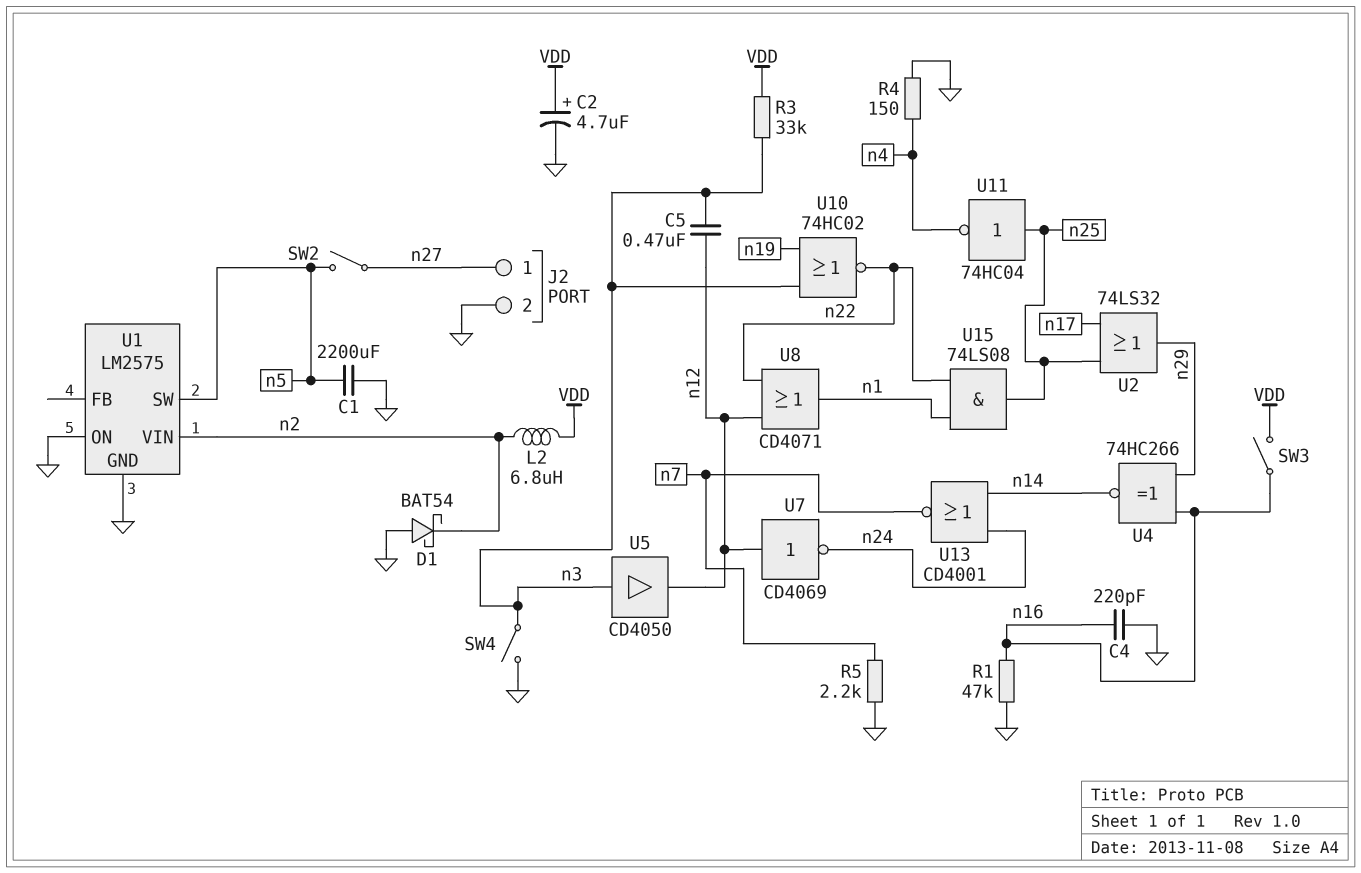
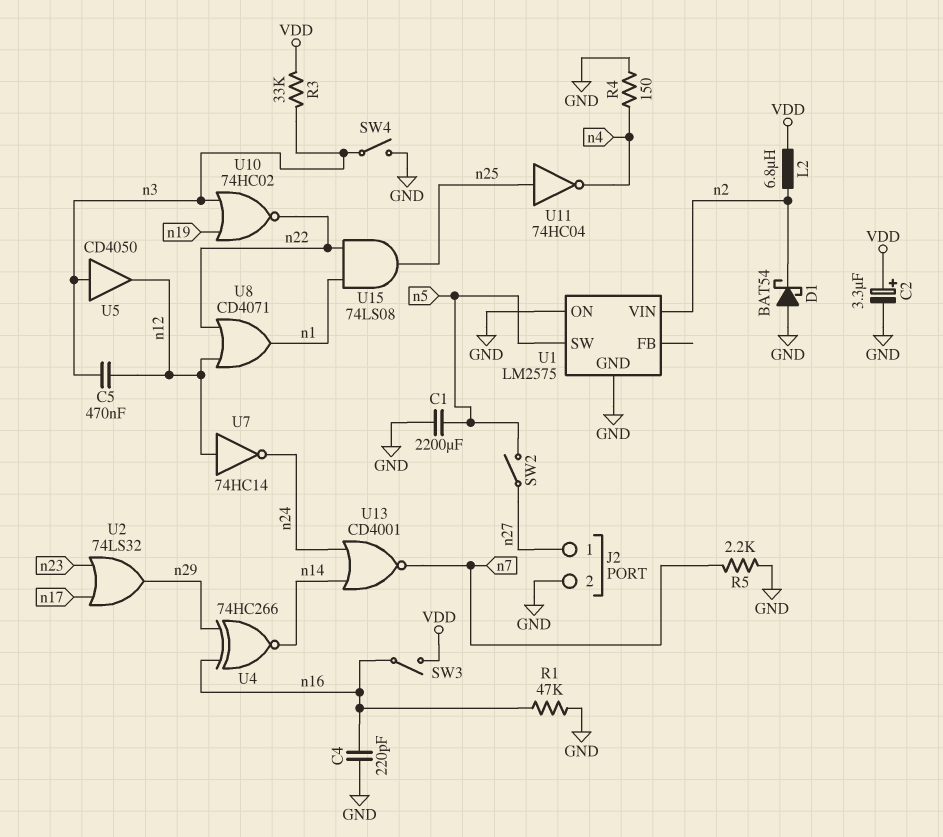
C2: 4.7uF (plus VDD, minus GND) -> 3.3uF (plus VDD, minus GND)
U2: OR 74LS32 (in n17, in n25, out n29) -> OR 74LS32 (in n17, in n23, out n29)
U7: NOT CD4069 (in n12, out n24) -> NOT 74HC14 (in n12, out n24)

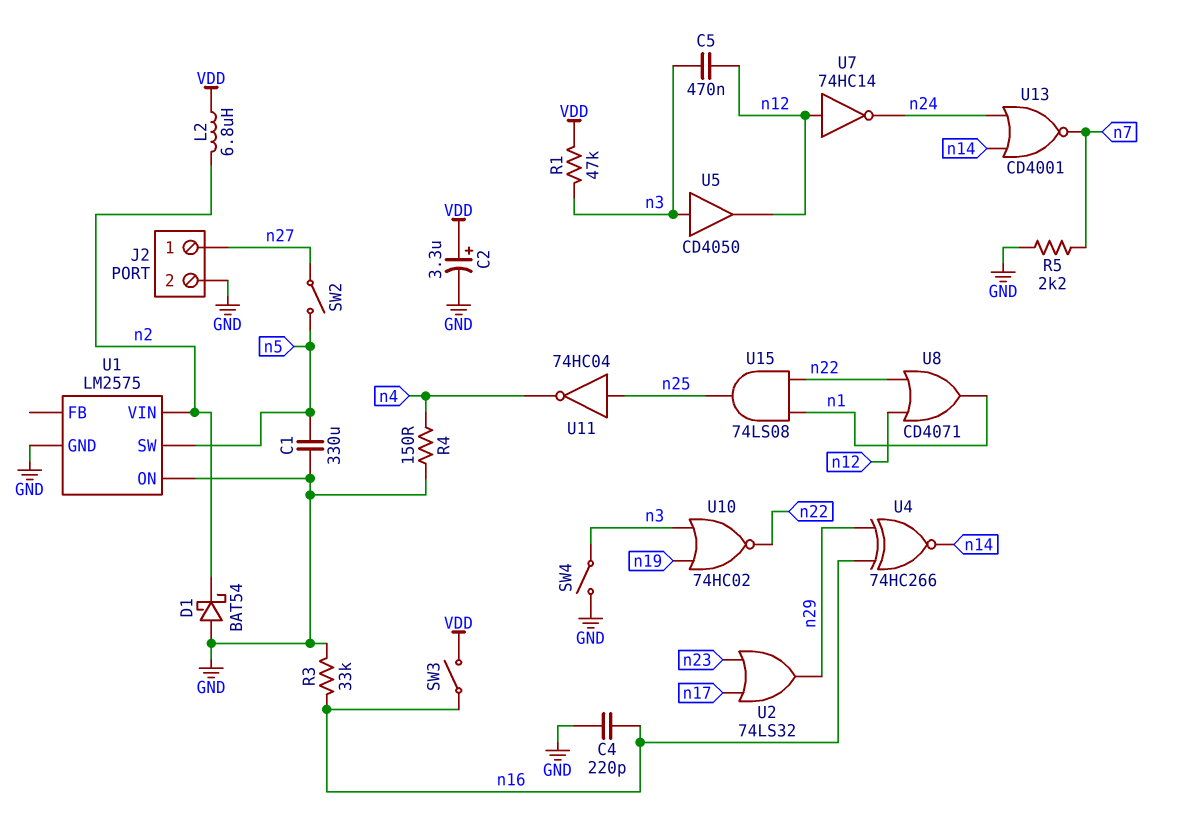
C1: 2200uF (GND, n5) -> 330uF (GND, n5)
R1: 47k (GND, n16) -> 47k (VDD, n3)
R3: 33k (VDD, n3) -> 33k (GND, n16)

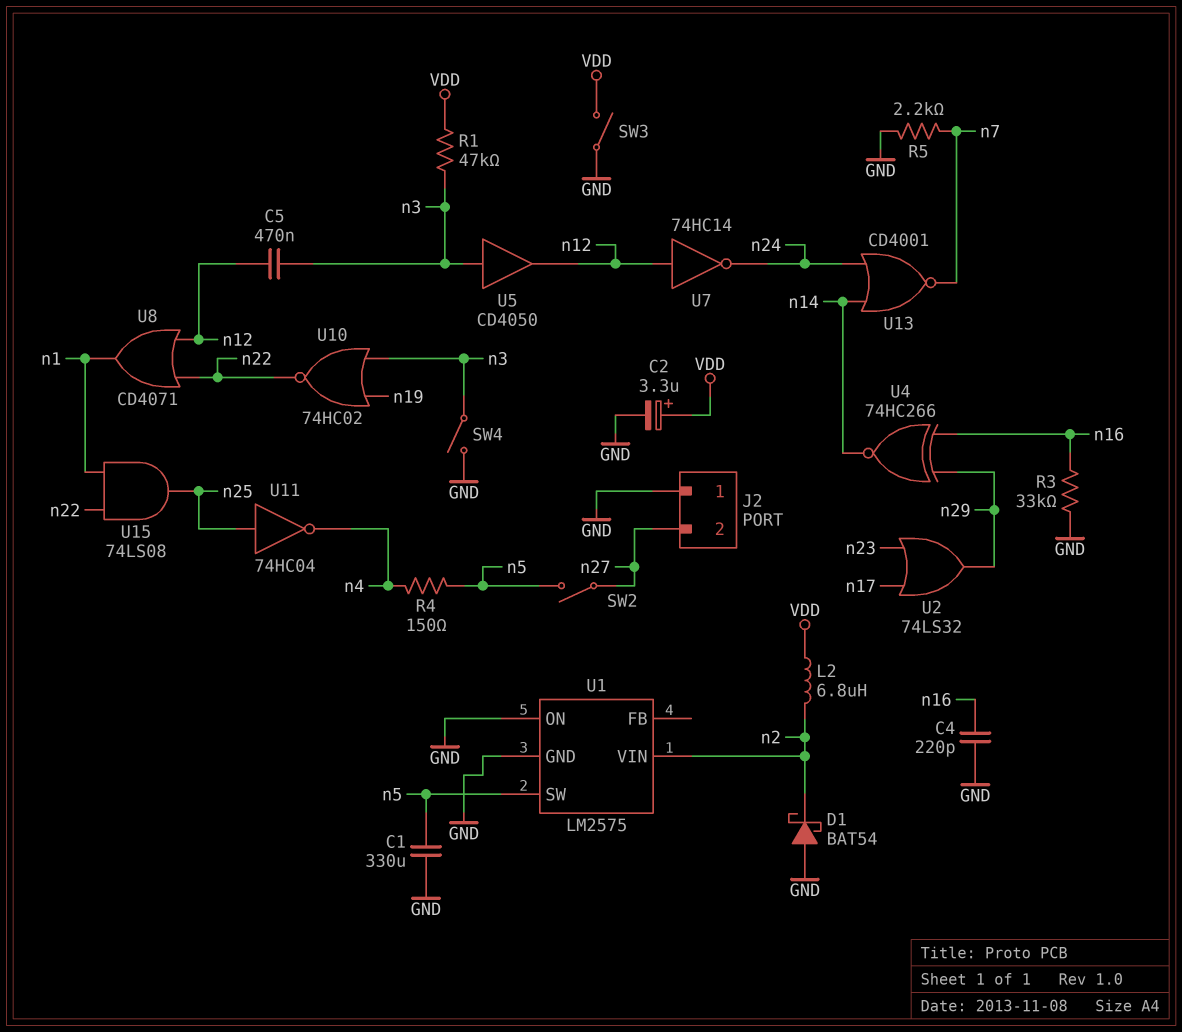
J2 pin 1: n27 -> GND
J2 pin 2: GND -> n27
R4: 150 (GND, n4) -> 150 (n4, n5)
SW3: switch (VDD, n16) -> switch (GND, VDD)

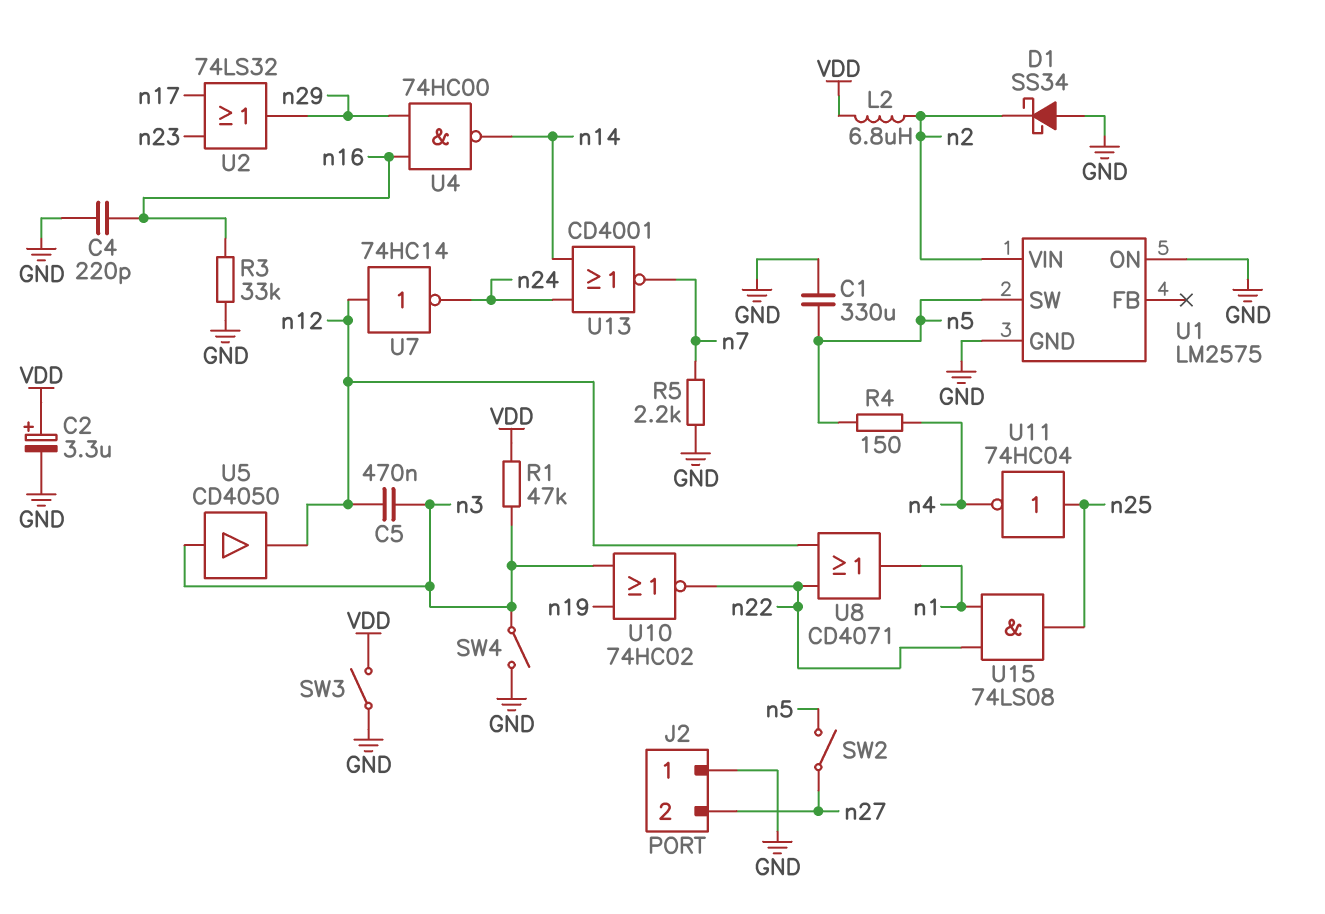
D1: schottky BAT54 (A GND, K n2) -> schottky SS34 (A GND, K n2)
U4: XNOR 74HC266 (in n16, in n29, out n14) -> NAND 74HC00 (in n16, in n29, out n14)

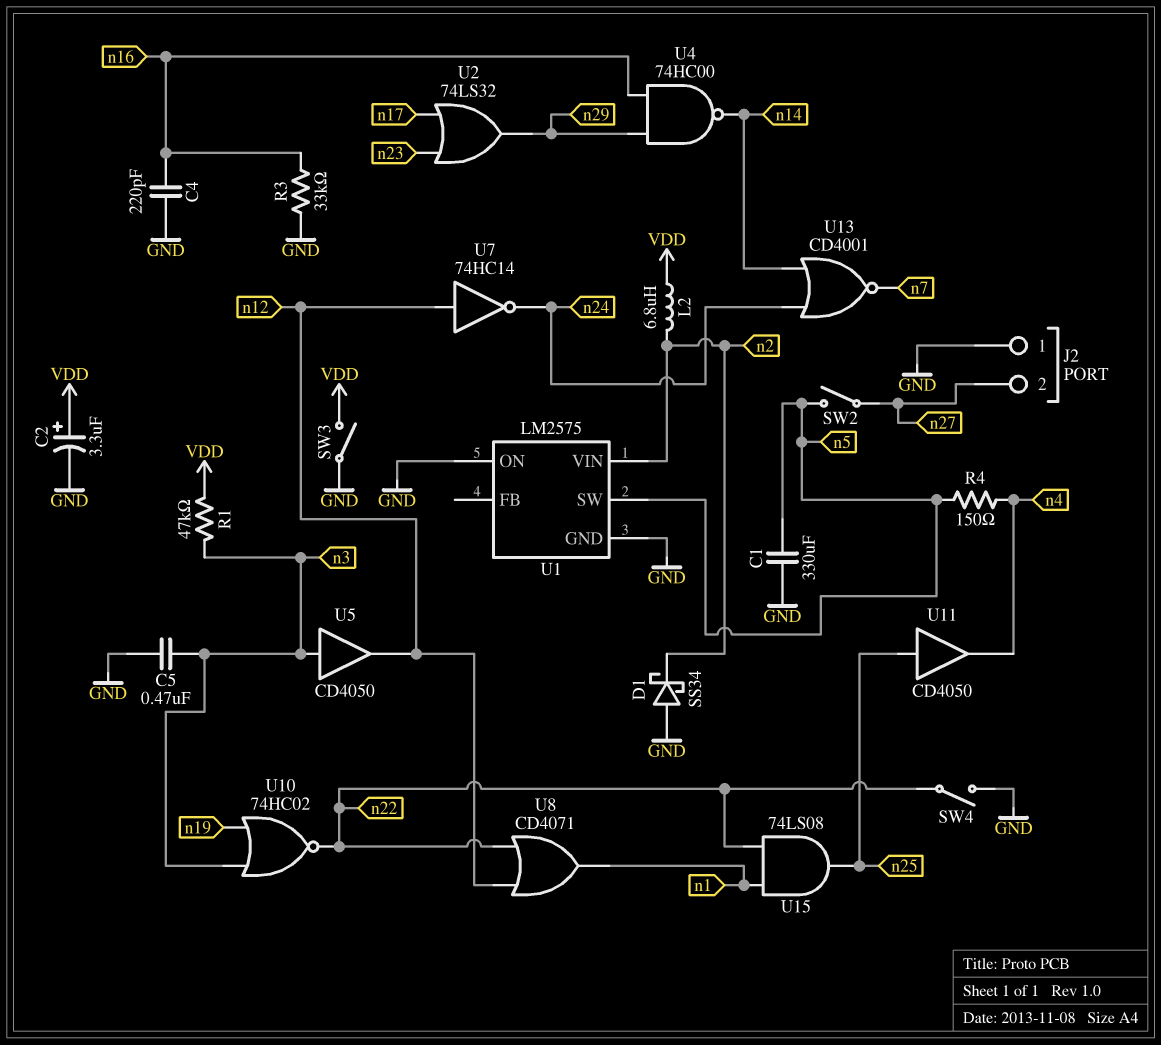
C5: 470nF (n3, n12) -> 470nF (GND, n3)
R5: 2.2k (GND, n7) -> none
SW4: switch (GND, n3) -> switch (GND, n22)
U11: NOT 74HC04 (in n25, out n4) -> buffer CD4050 (in n25, out n4)

